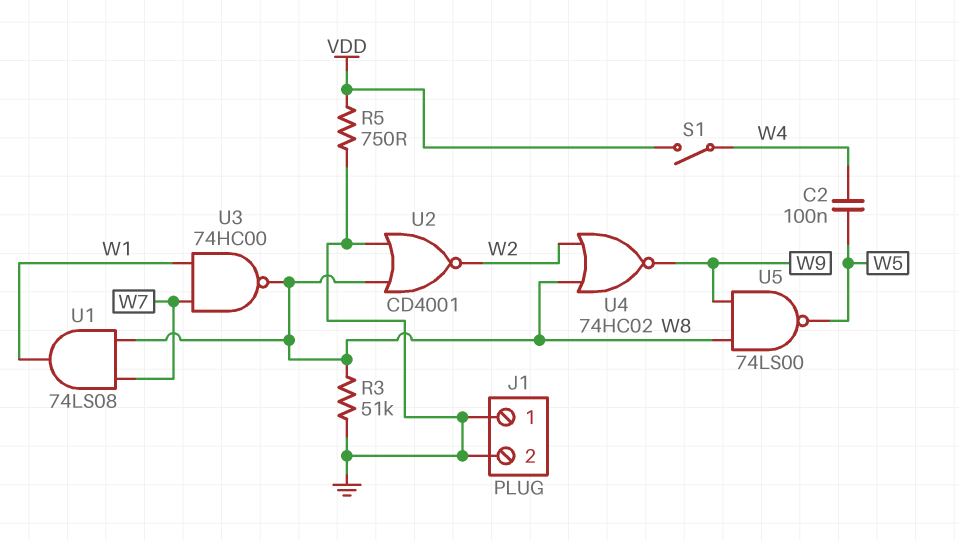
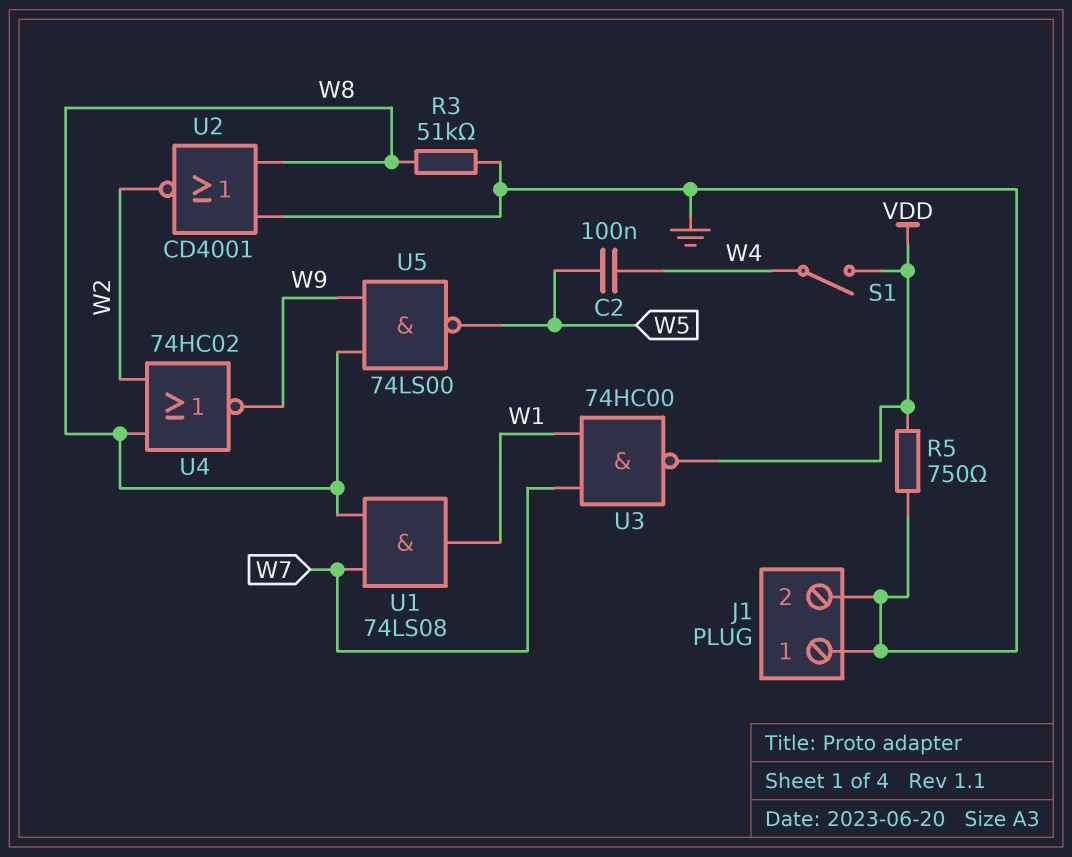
U3: NAND 74HC00 (in W1, in W7, out W8) -> NAND 74HC00 (in W1, in W7, out VDD)

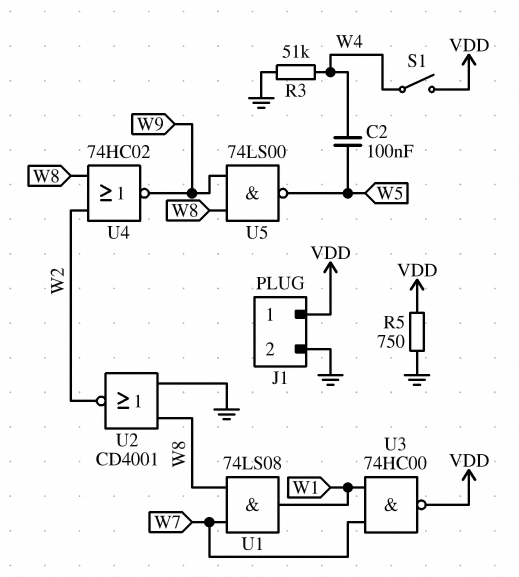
J1 pin 1: GND -> VDD
R3: 51k (GND, W8) -> 51k (GND, W4)

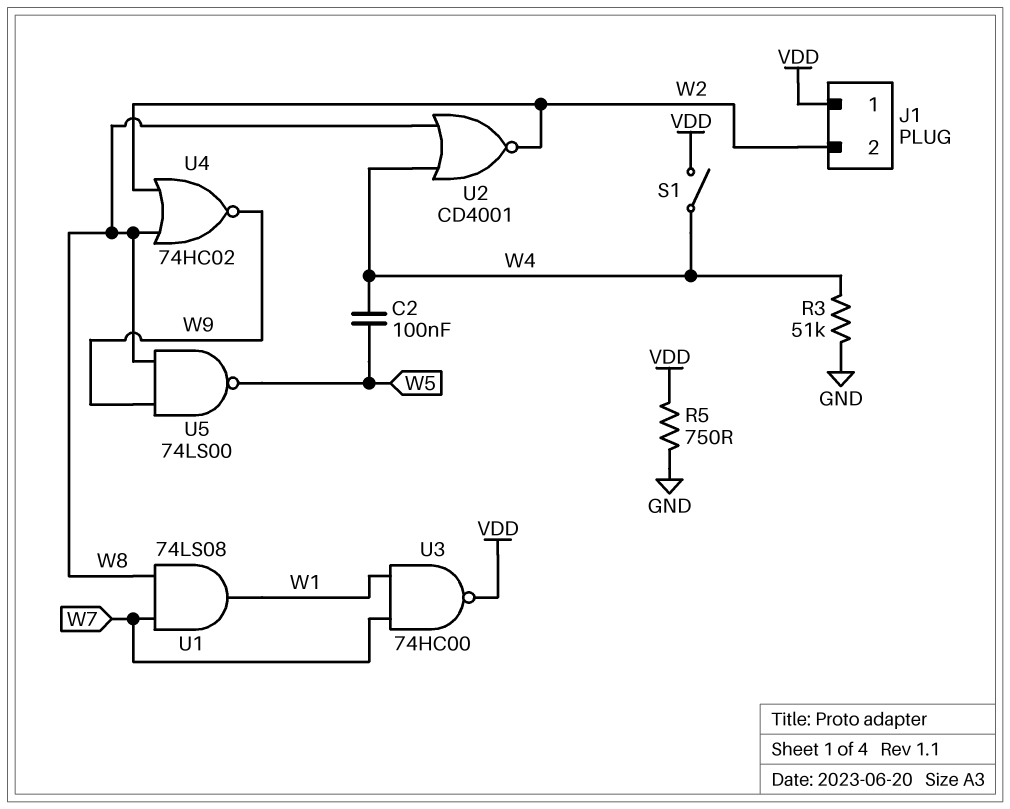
J1 pin 2: GND -> W2
U2: NOR CD4001 (in GND, in W8, out W2) -> NOR CD4001 (in W4, in W8, out W2)

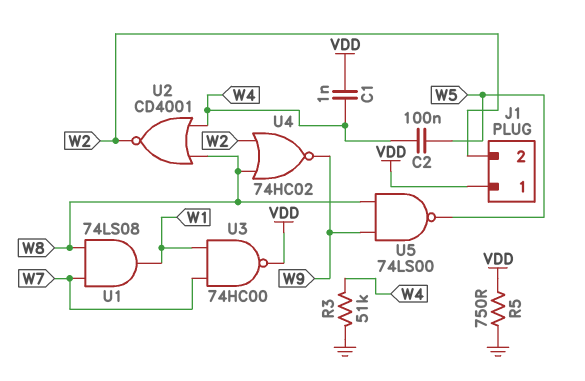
C1: none -> 1nF (VDD, W4)
S1: switch (VDD, W4) -> none

